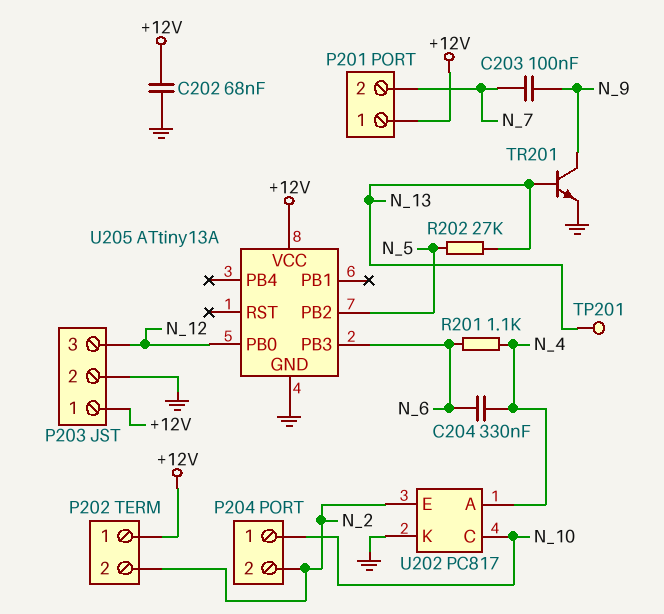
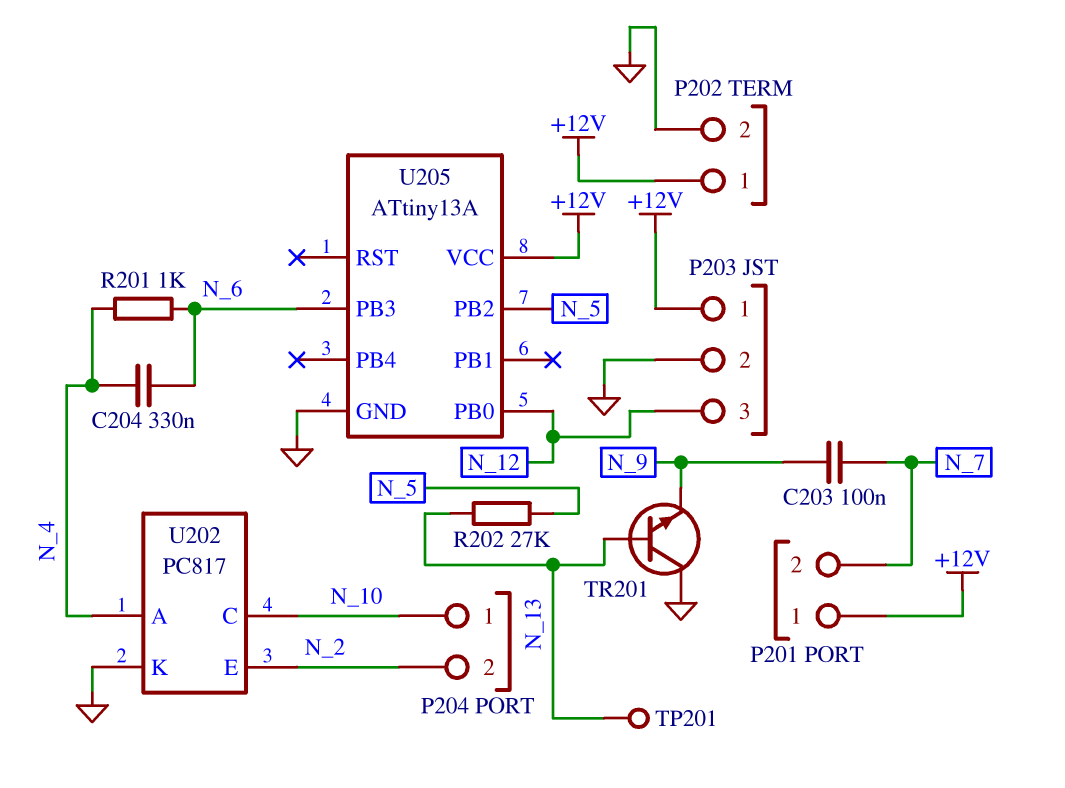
C202: 68nF (+12V, GND) -> none
P202 pin 2: N_2 -> GND
R201: 1.1k (N_4, N_6) -> 1k (N_4, N_6)
TR201: NPN (B N_13, C N_9, E GND) -> NPN (B N_13, C GND, E N_9)

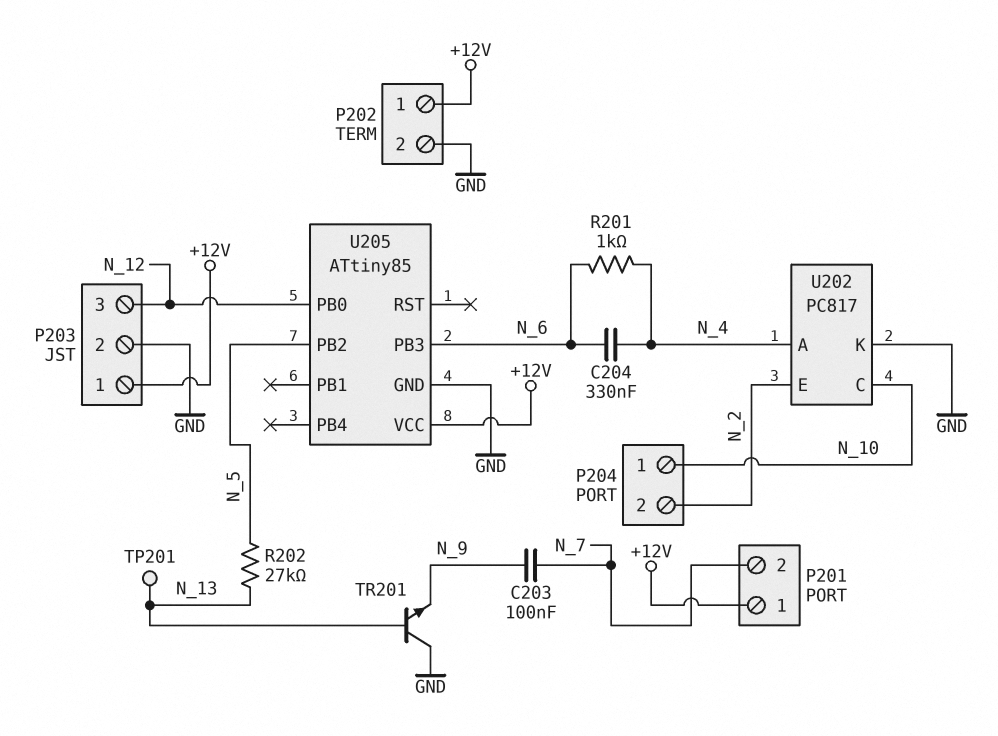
U205: ATtiny13A -> ATtiny85

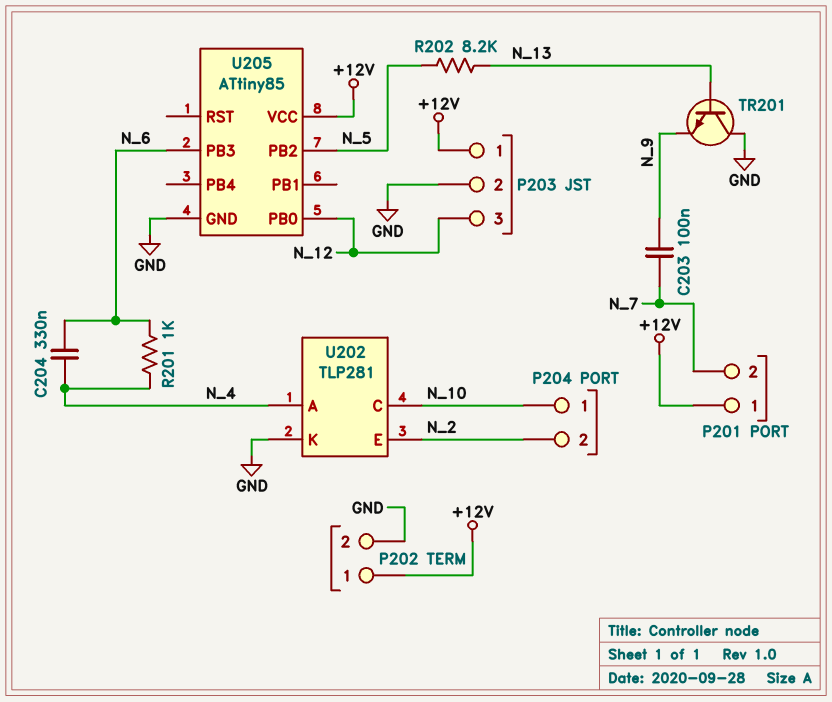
R202: 27k (N_5, N_13) -> 8.2k (N_5, N_13)
TP201: test point (N_13) -> none
U202: PC817 -> TLP281

